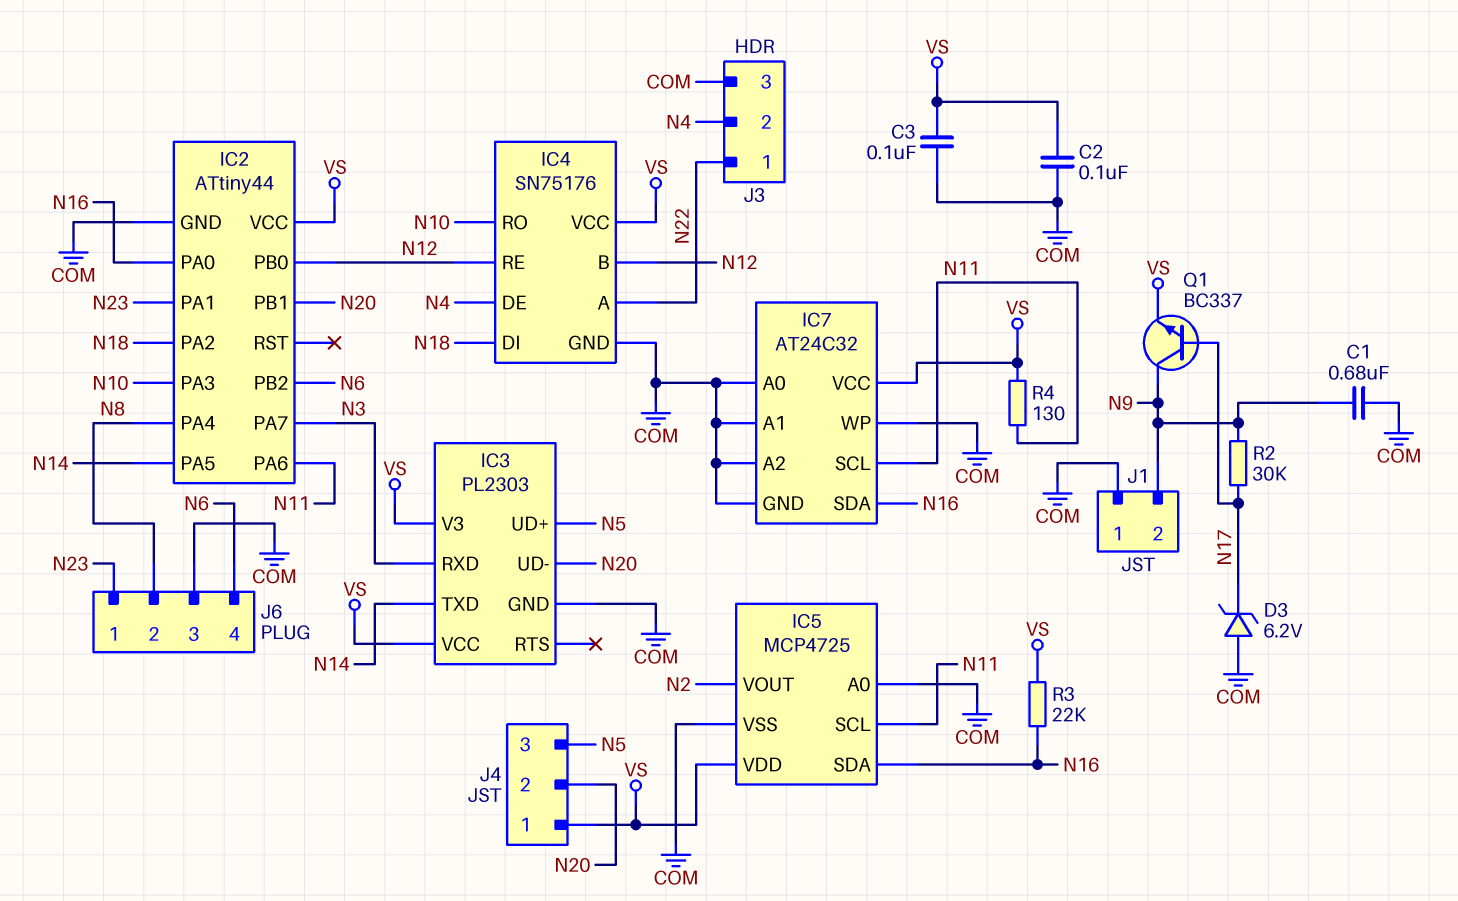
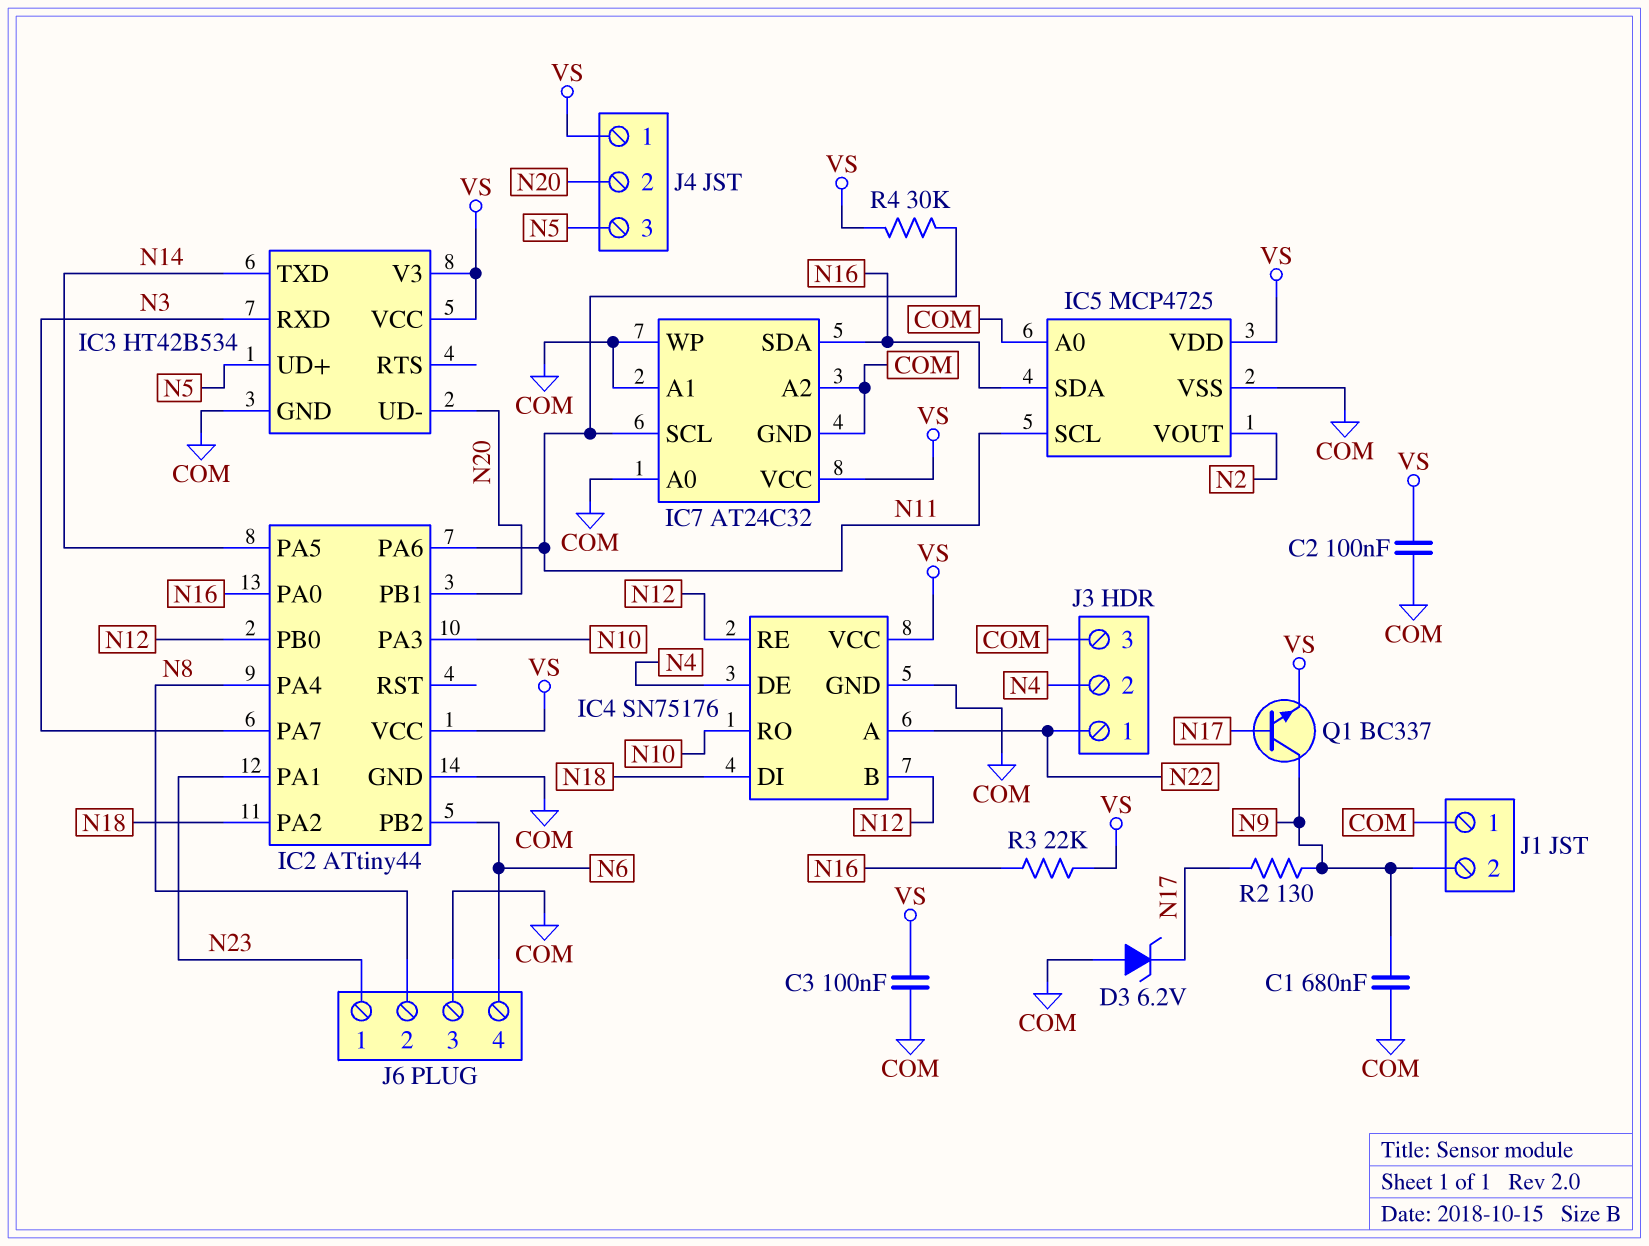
IC3: PL2303 -> HT42B534
R2: 30k (N9, N17) -> 130 (N9, N17)
R4: 130 (N11, VS) -> 30k (N11, VS)

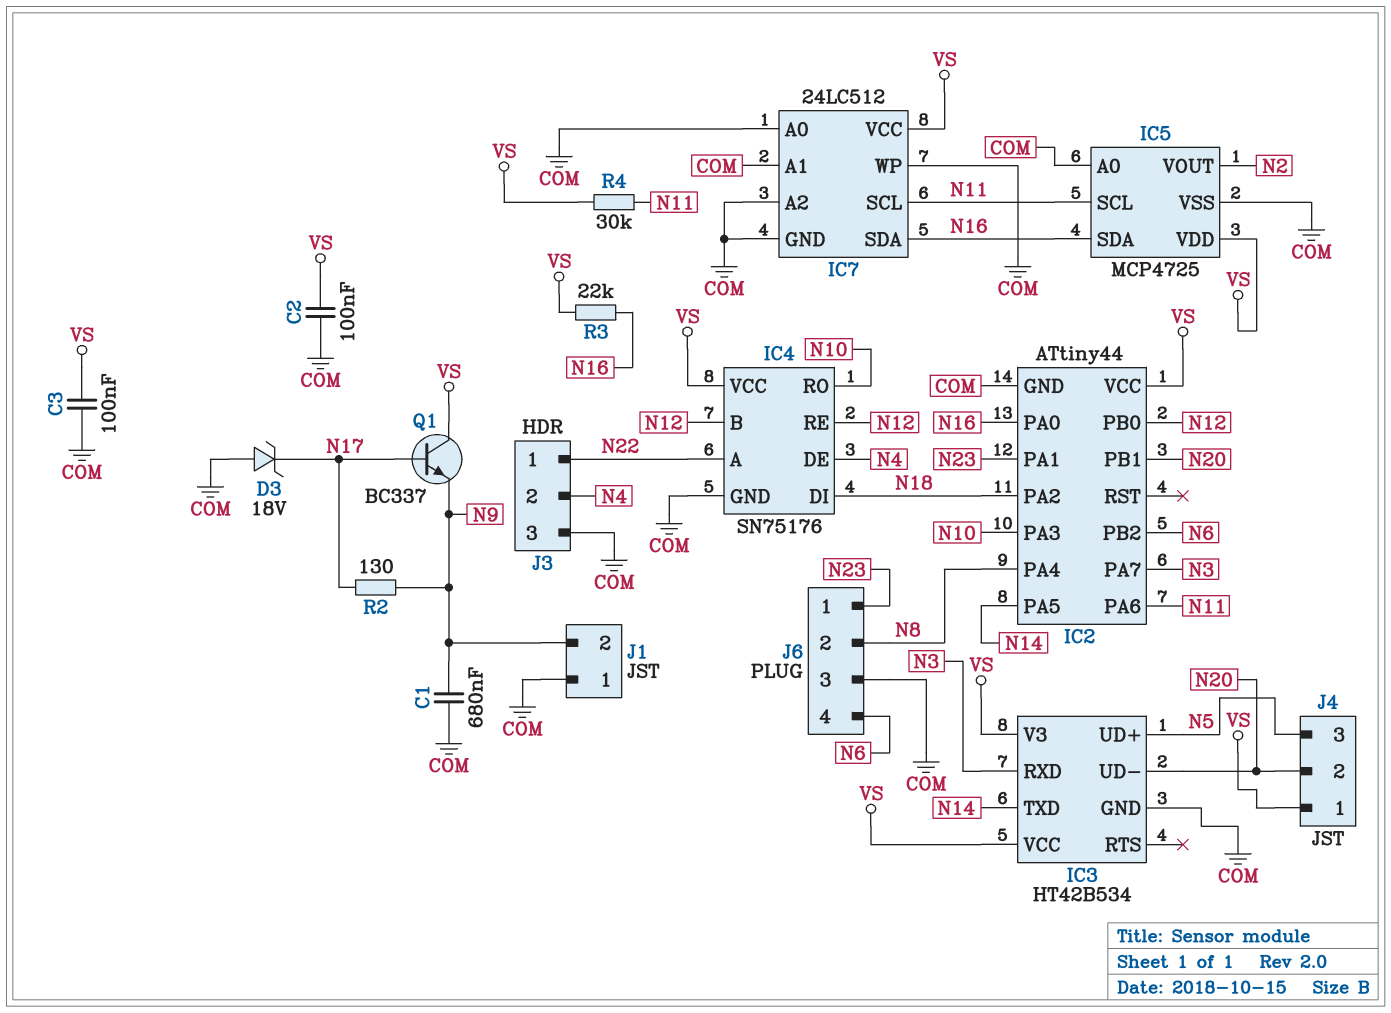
D3: zener 6.2V (A COM, K N17) -> zener 18V (A COM, K N17)
IC7: AT24C32 -> 24LC512
Q1: NPN BC337 (B N17, C N9, E VS) -> NPN BC337 (B N17, C VS, E N9)

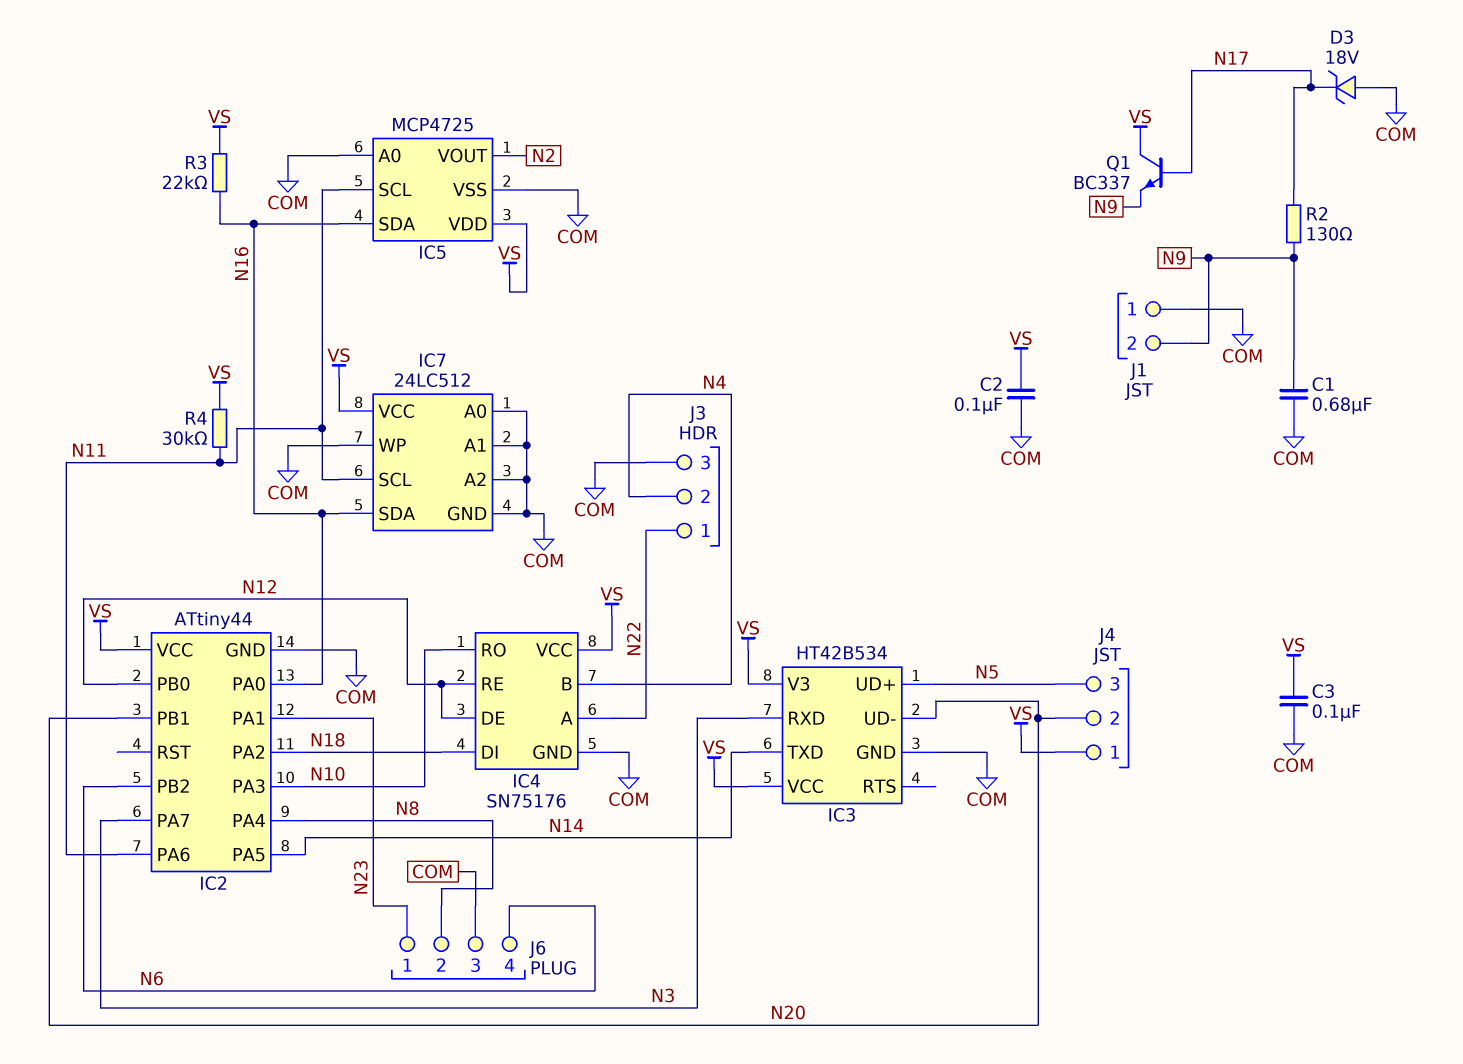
IC4 pin B: N12 -> N4
IC4 pin DE: N4 -> N12

